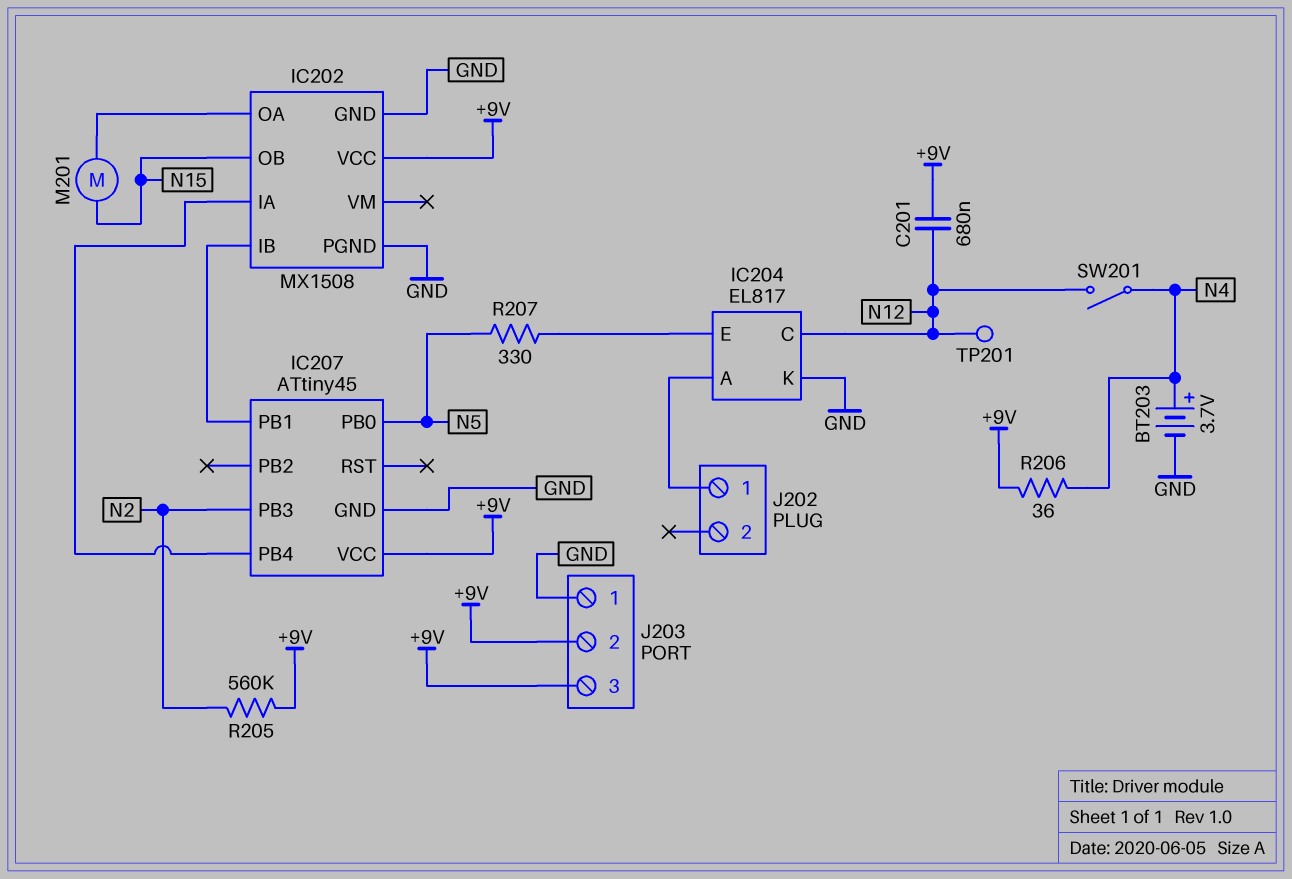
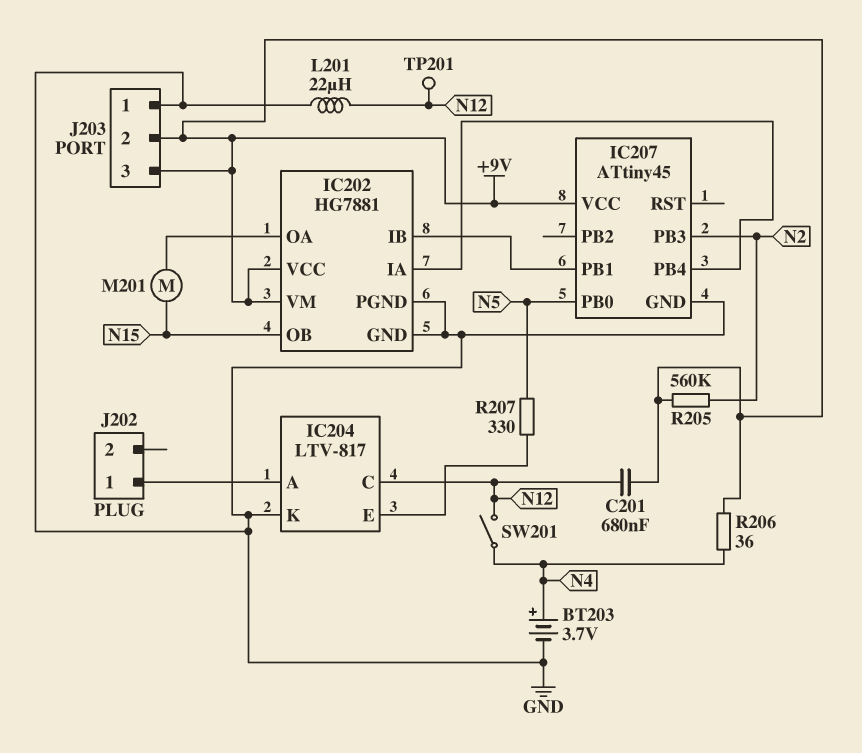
IC202: MX1508 -> HG7881
IC202 pin VM: none -> +9V
IC204: EL817 -> LTV-817
L201: none -> 22uH (GND, N12)

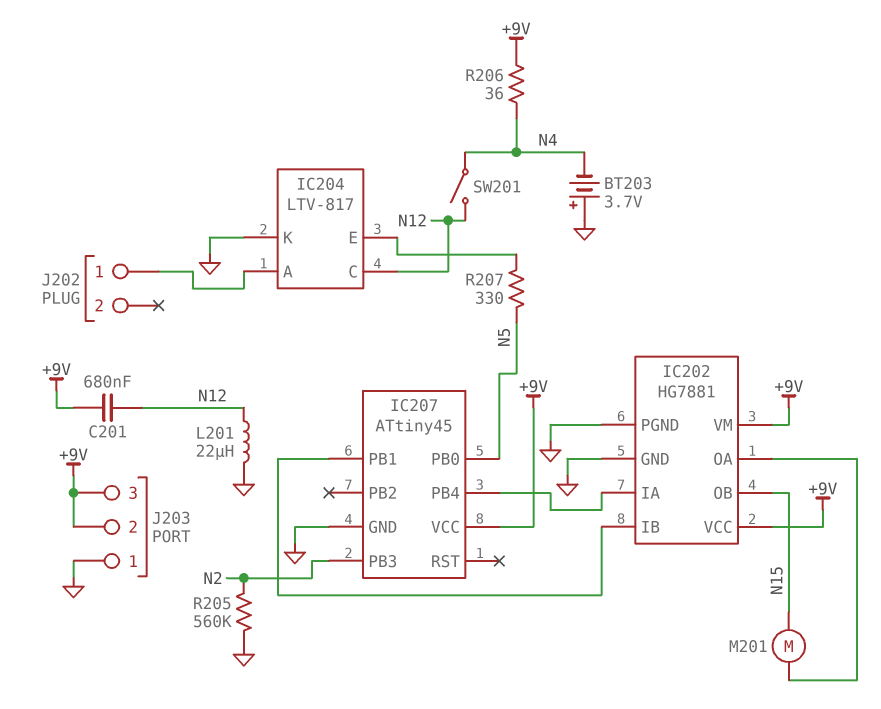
BT203: 3.7V (plus N4, minus GND) -> 3.7V (plus GND, minus N4)
R205: 560k (+9V, N2) -> 560k (GND, N2)
TP201: test point (N12) -> none

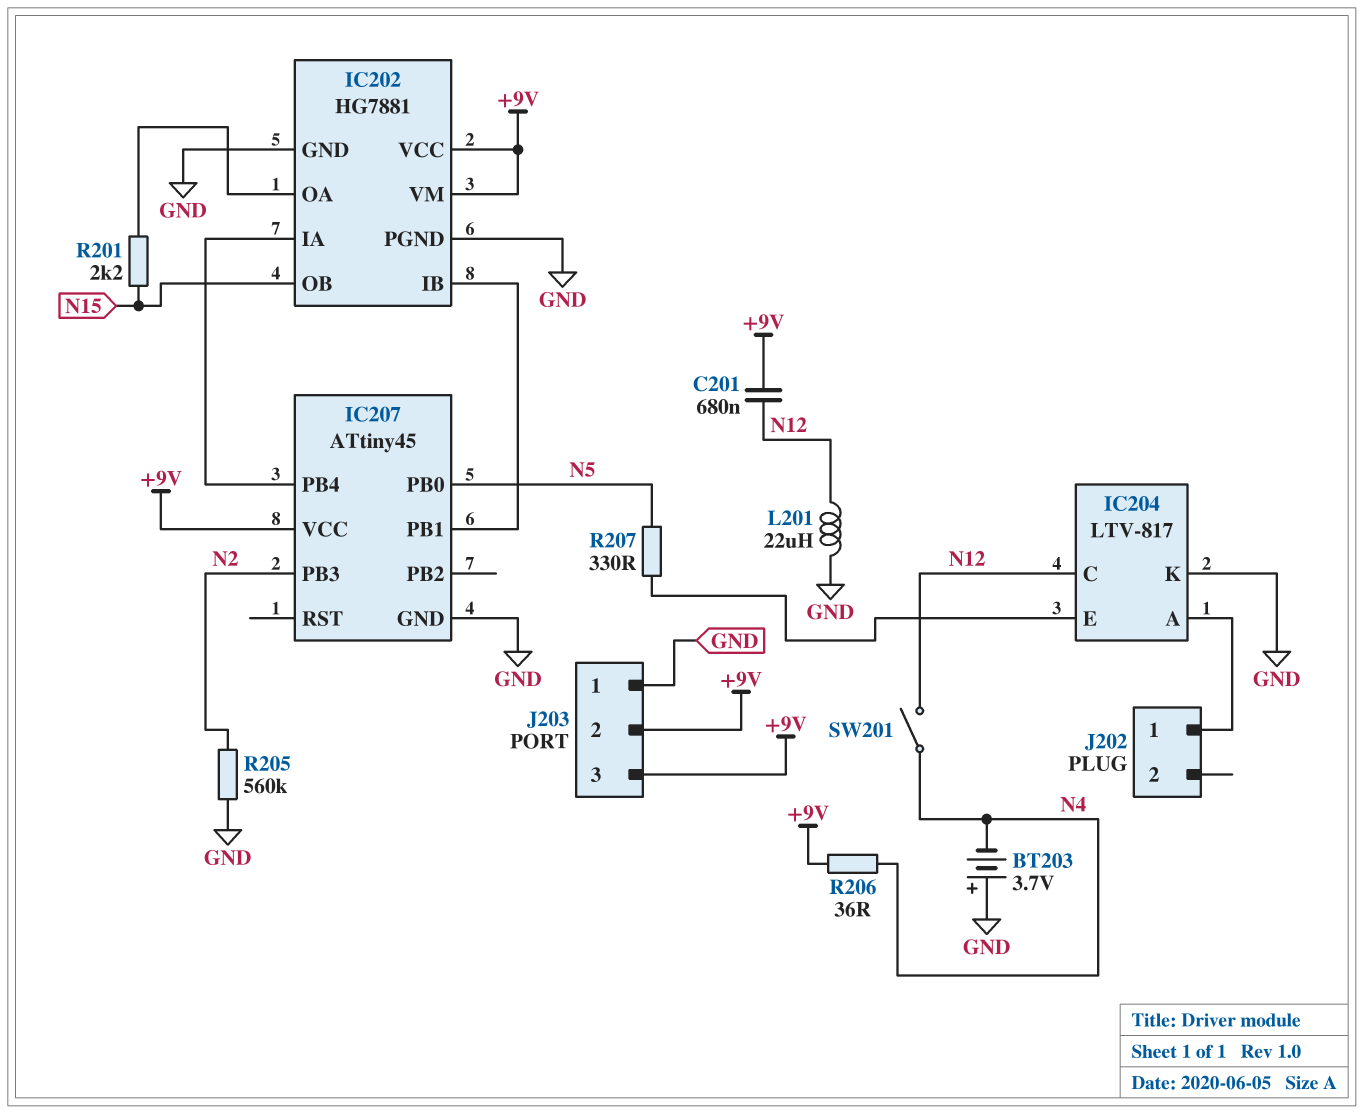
M201: motor (IC202/OA, N15) -> none
R201: none -> 2.2k (IC202/OA, N15)

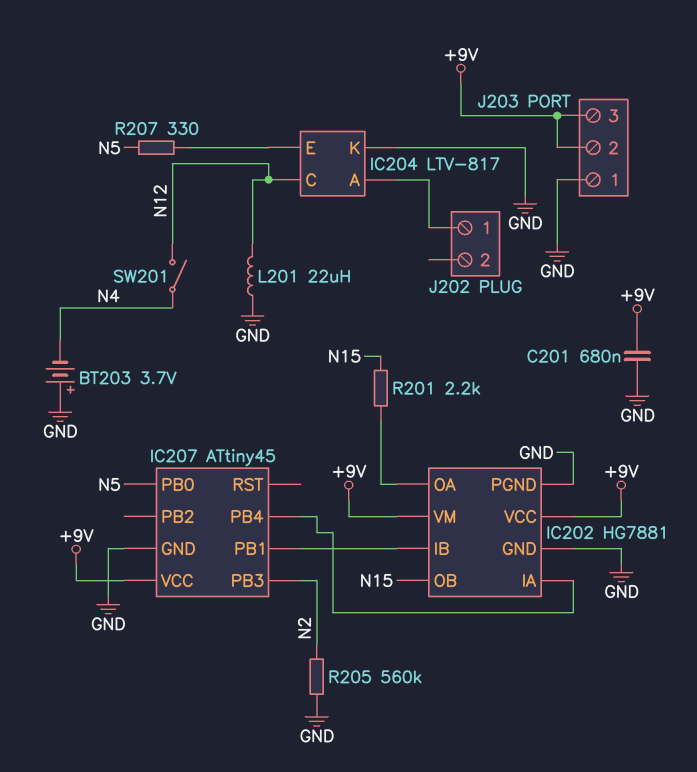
C201: 680nF (+9V, N12) -> 680nF (+9V, GND)
R206: 36 (+9V, N4) -> none

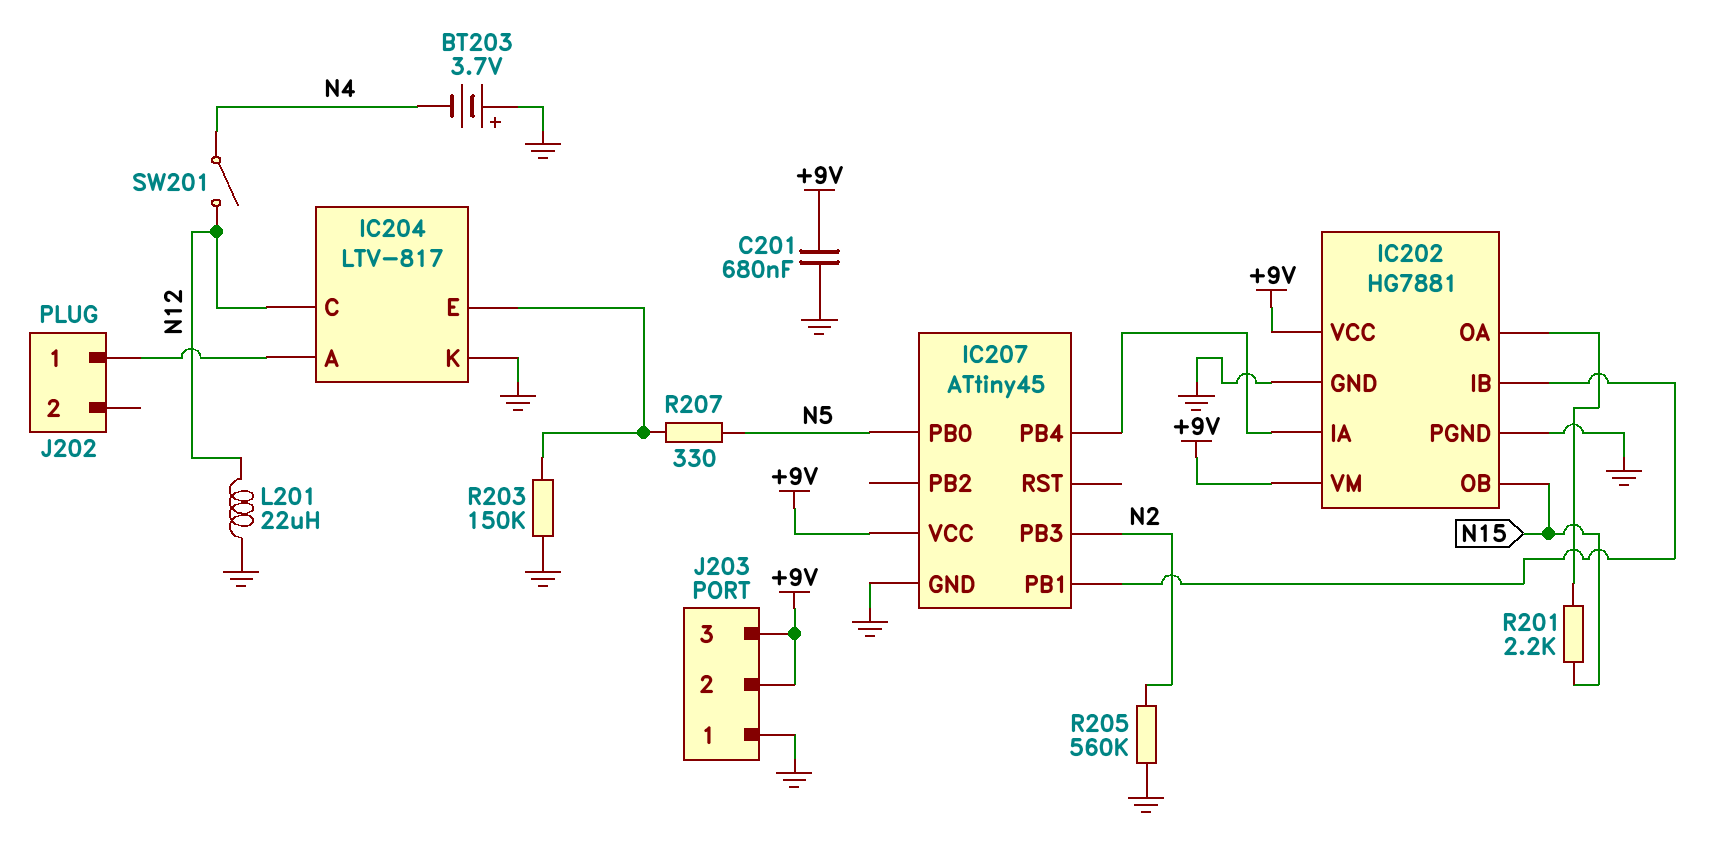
R203: none -> 150k (GND, IC204/E)

